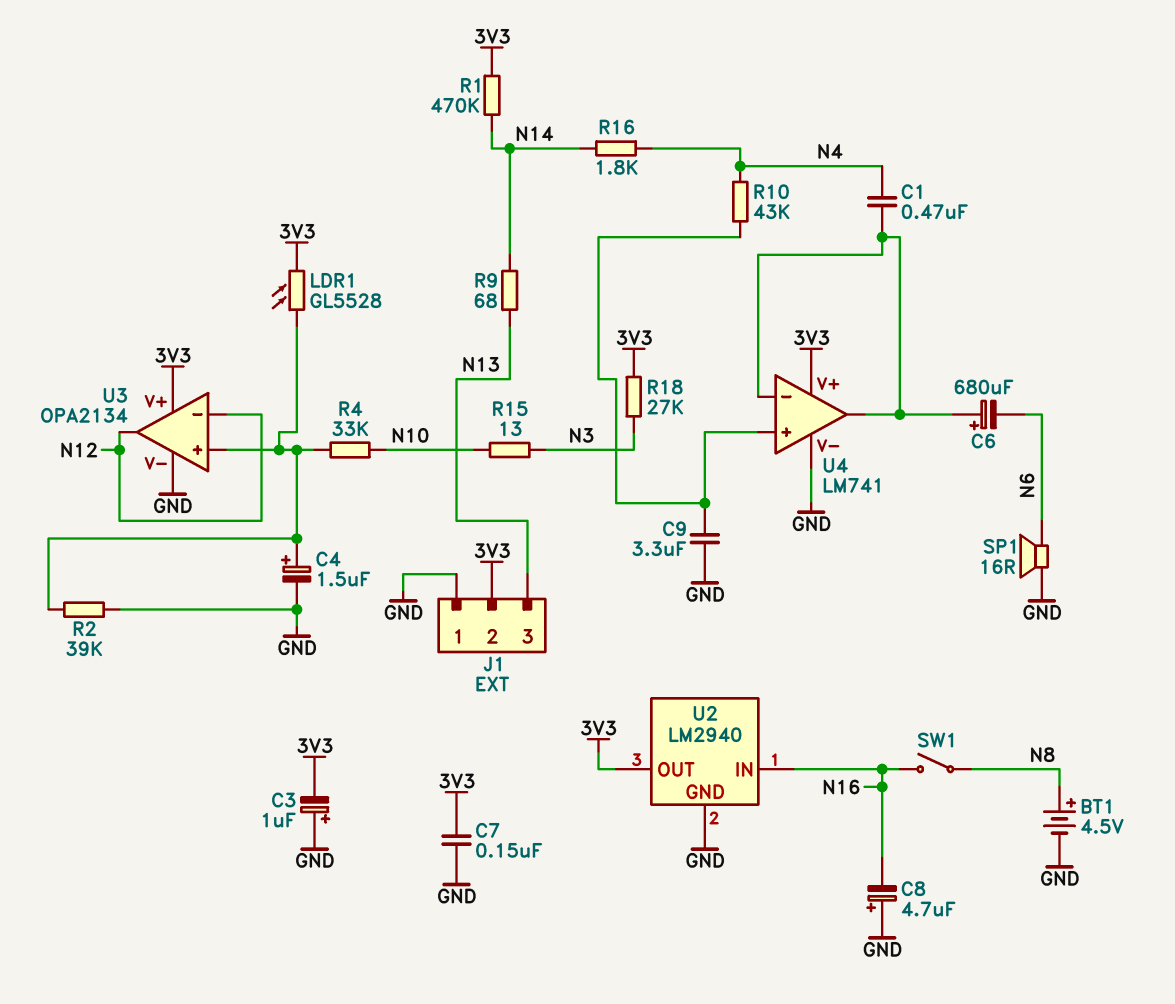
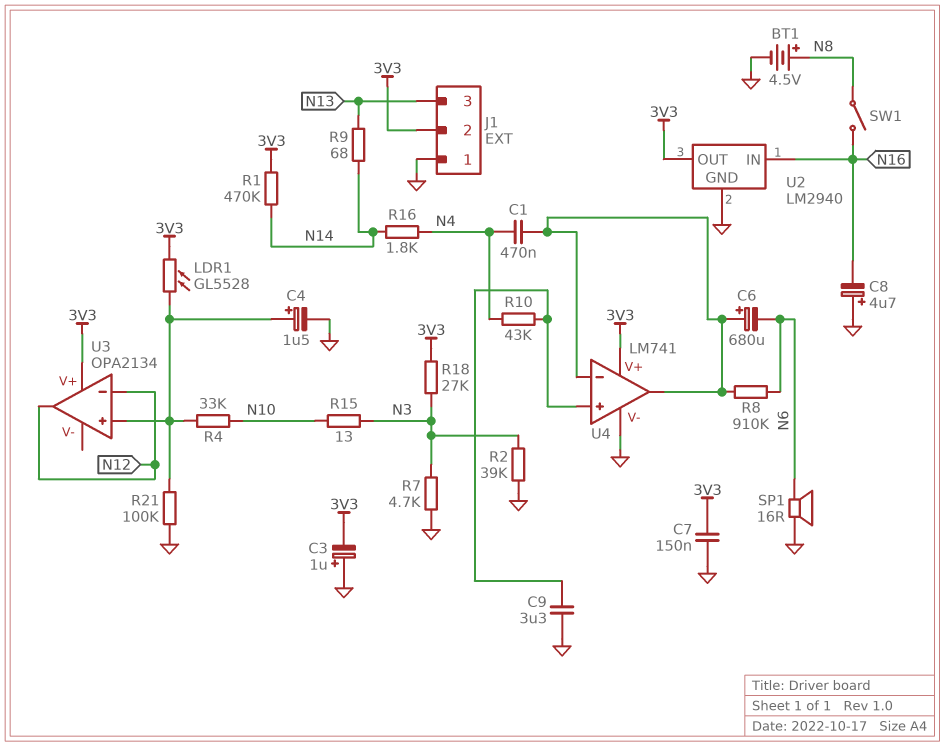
R2: 39k (GND, U3/in+) -> 39k (GND, N3)
R7: none -> 4.7k (GND, N3)
R8: none -> 910k (N6, U4/in-)
R21: none -> 100k (GND, U3/in+)
U3 pin V-: GND -> none

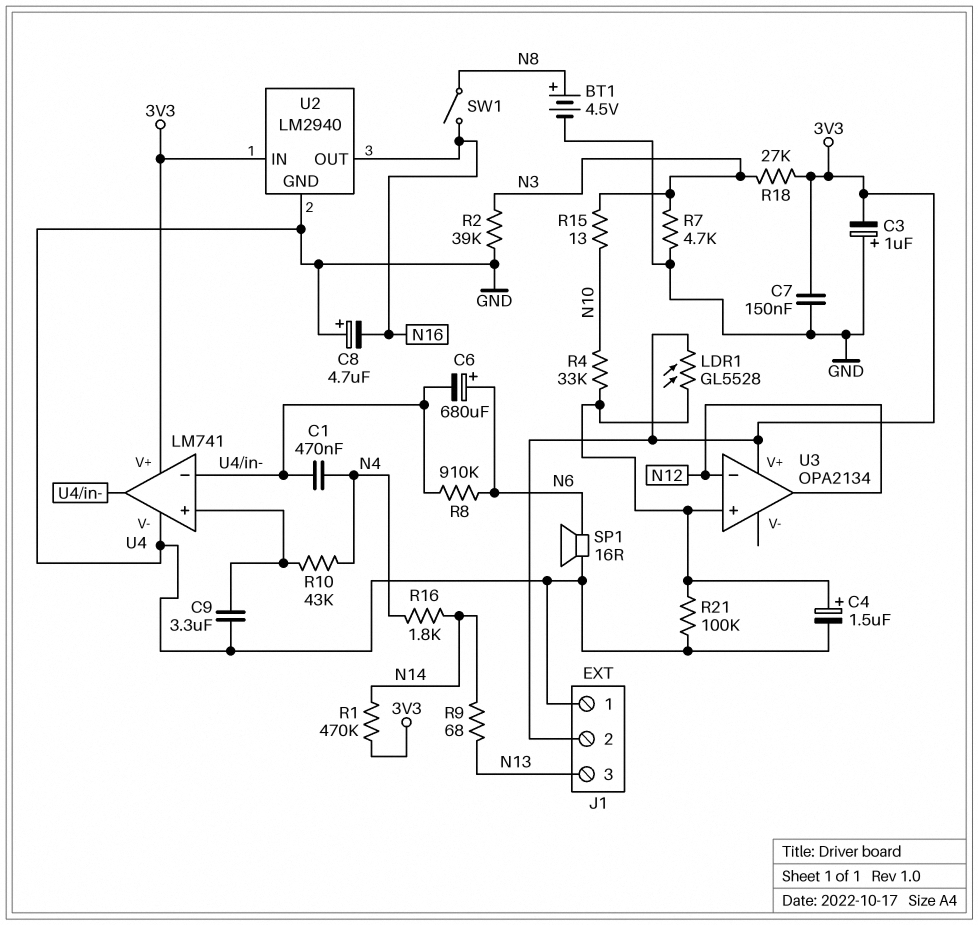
C6: 680uF (plus U4/in-, minus N6) -> 680uF (plus N6, minus U4/in-)
U2 pin IN: N16 -> 3V3
U2 pin OUT: 3V3 -> N16

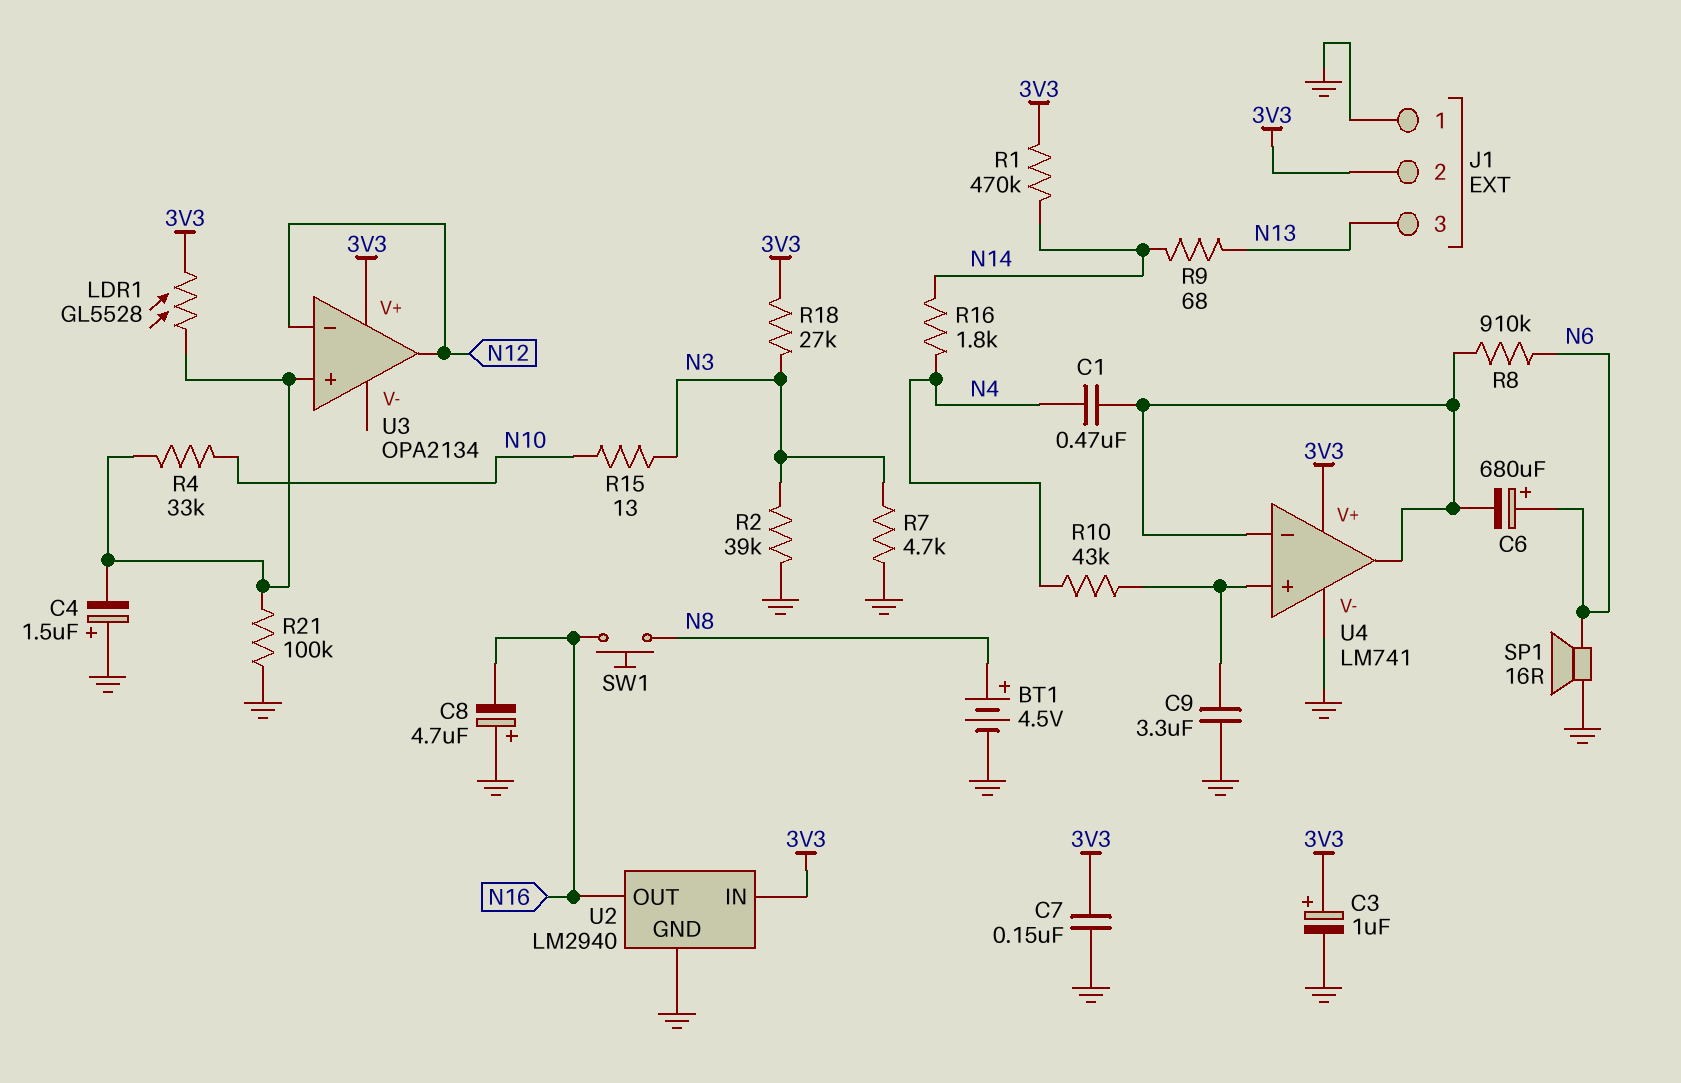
C3: 1uF (plus GND, minus 3V3) -> 1uF (plus 3V3, minus GND)
C4: 1.5uF (plus U3/in+, minus GND) -> 1.5uF (plus GND, minus U3/in+)
SW1: switch (N8, N16) -> button (N8, N16)

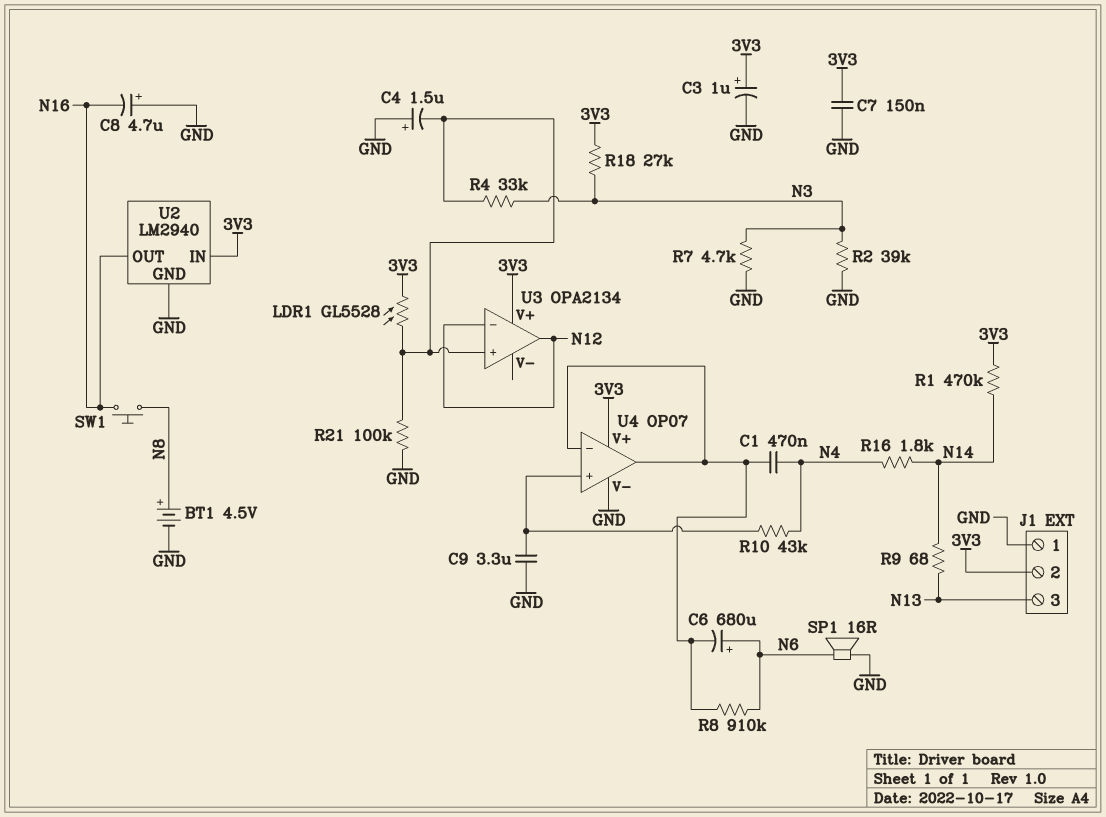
R4: 33k (N10, U3/in+) -> 33k (N3, U3/in+)
R15: 13 (N3, N10) -> none
U4: LM741 -> OP07

